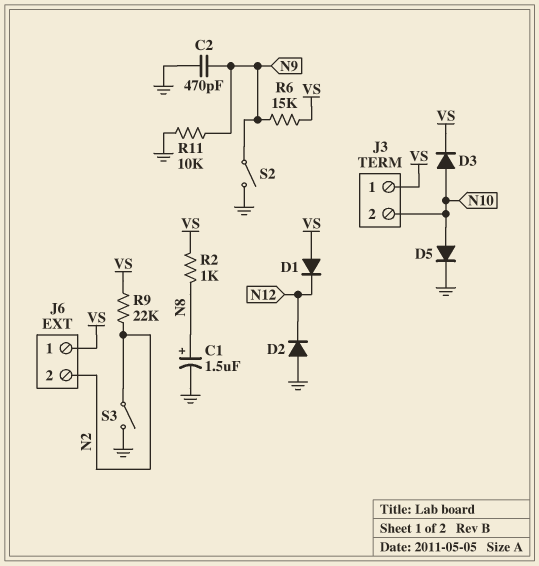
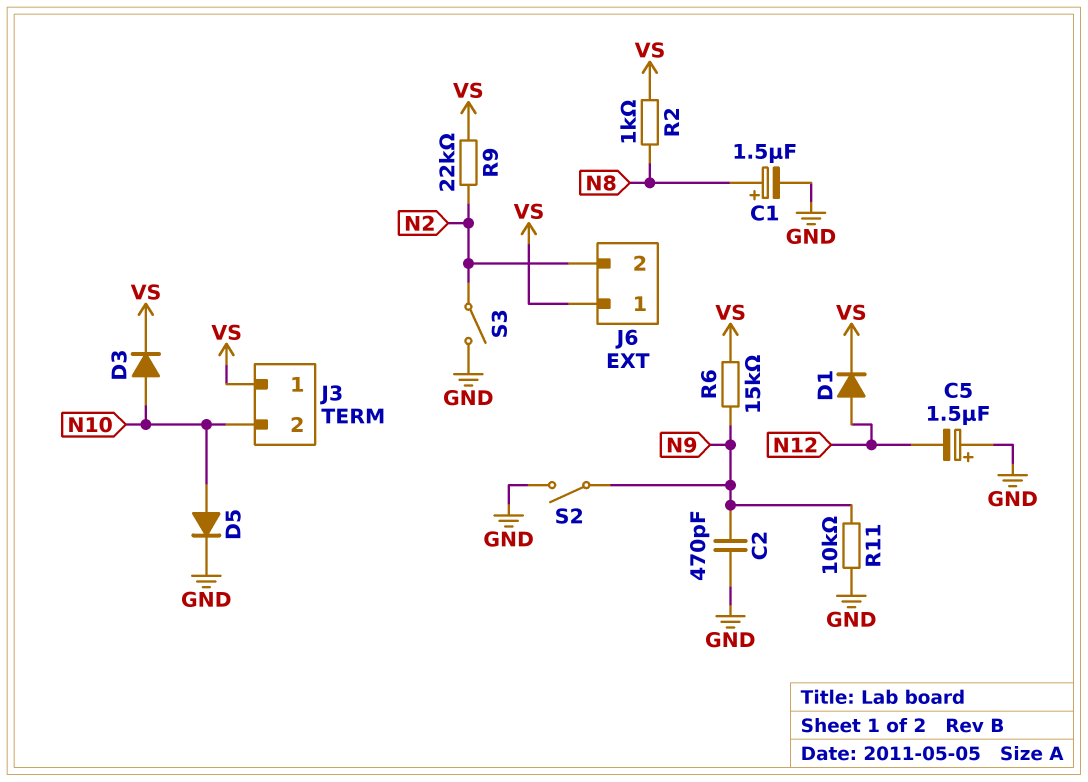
C5: none -> 1.5uF (plus GND, minus N12)
D1: diode (A VS, K N12) -> diode (A N12, K VS)
D2: diode (A GND, K N12) -> none

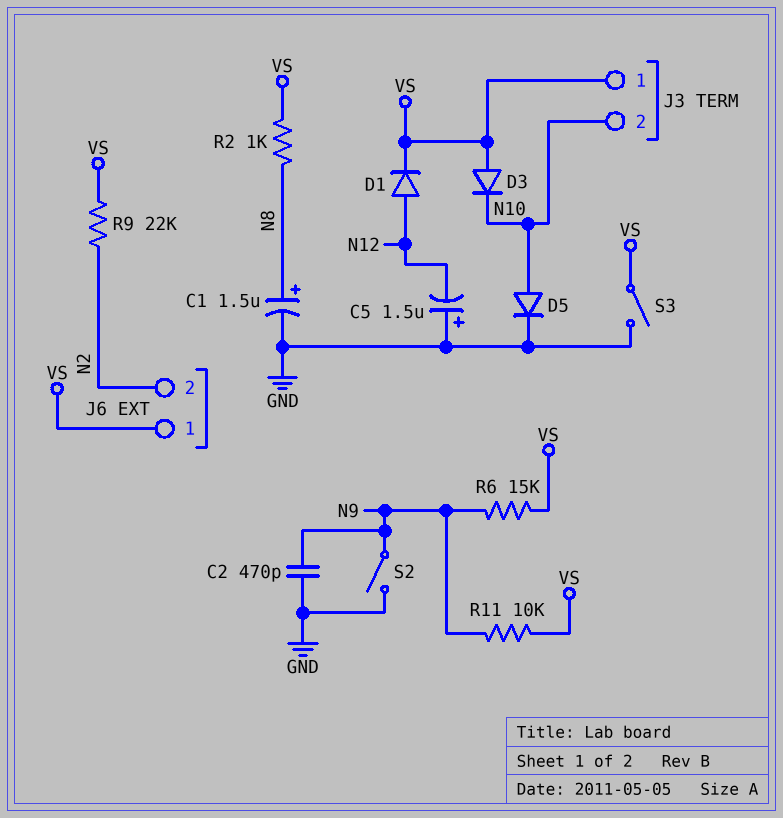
D3: diode (A N10, K VS) -> diode (A VS, K N10)
R11: 10k (GND, N9) -> 10k (N9, VS)
S3: switch (GND, N2) -> switch (GND, VS)

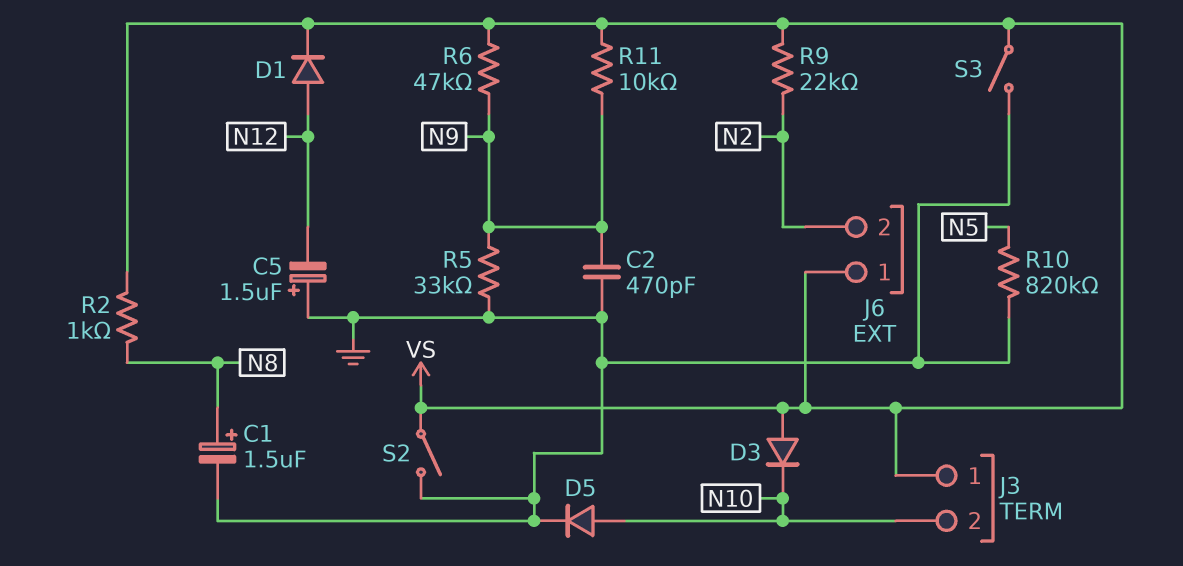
R5: none -> 33k (GND, N9)
R6: 15k (N9, VS) -> 47k (N9, VS)
R10: none -> 820k (GND, N5)
S2: switch (GND, N9) -> switch (GND, VS)

